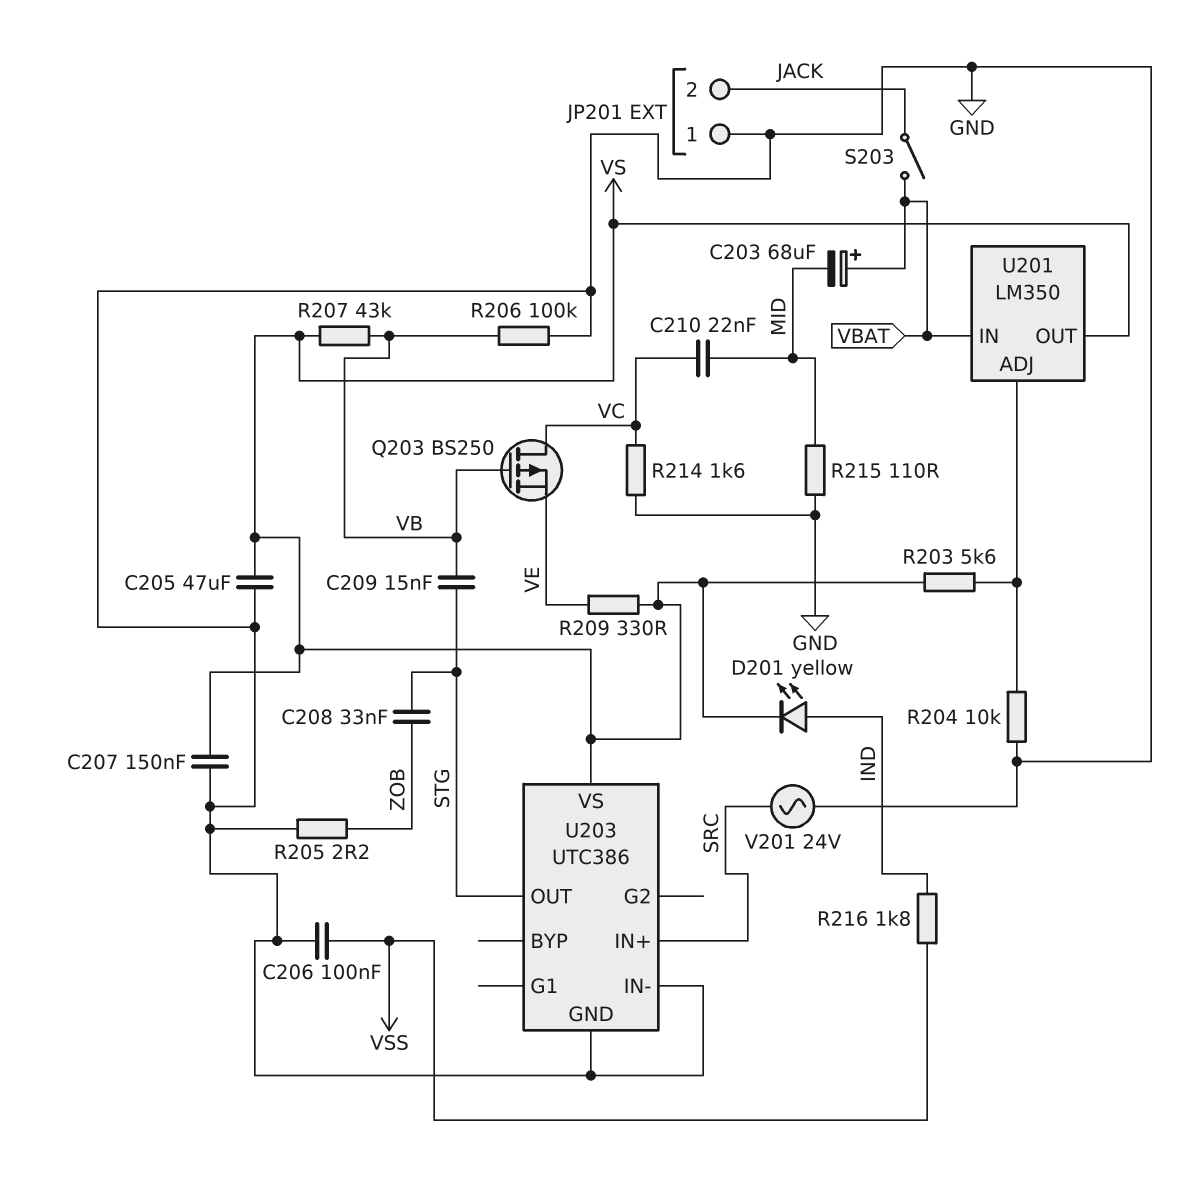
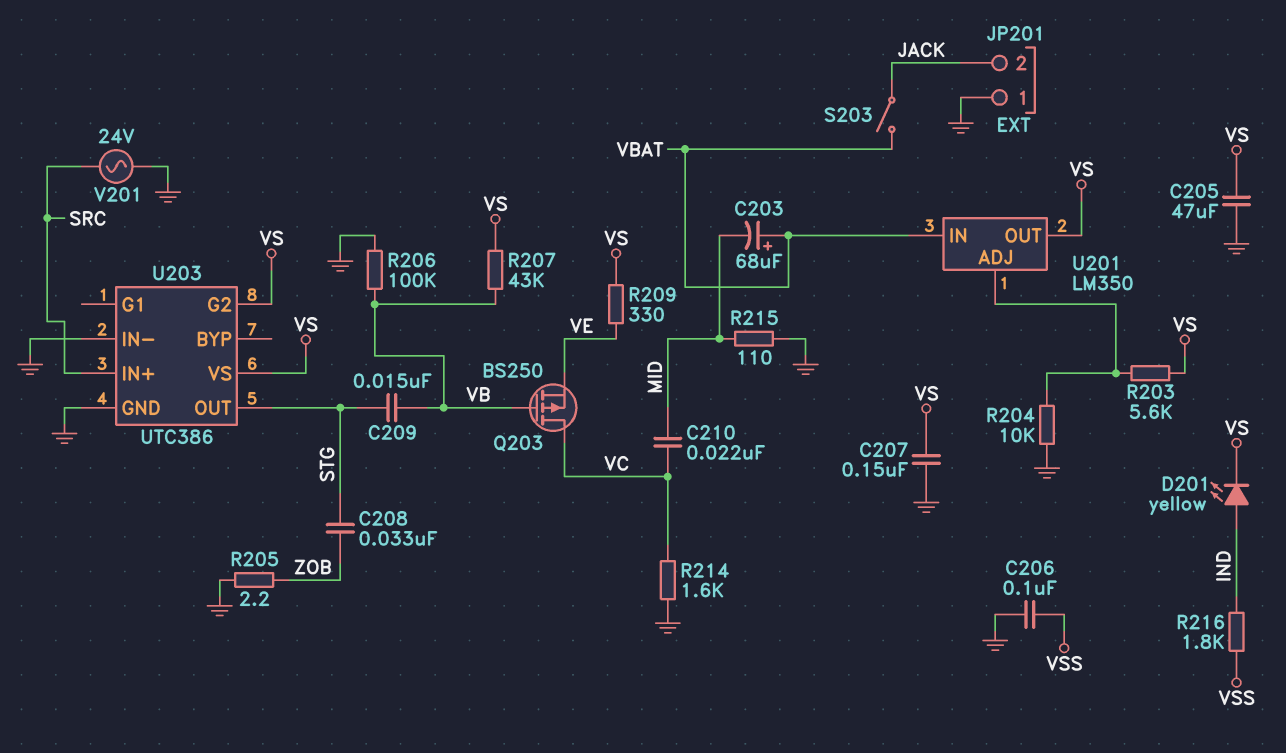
U203 pin G2: none -> VS

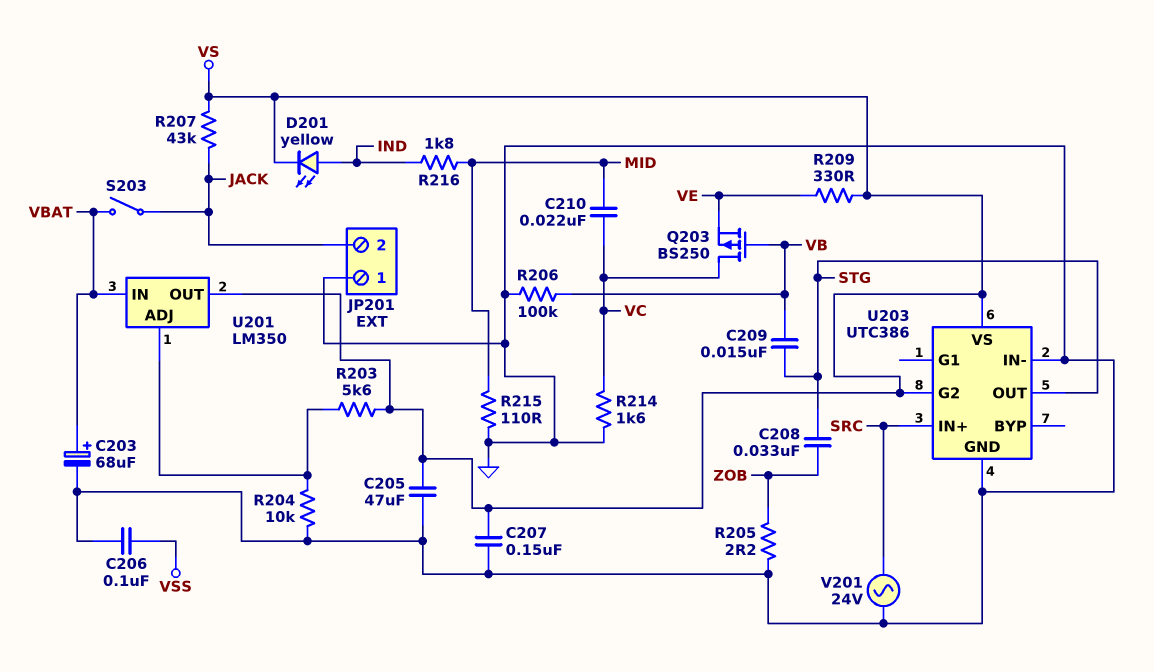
C203: 68uF (plus VBAT, minus MID) -> 68uF (plus VBAT, minus GND)
R207: 43k (VB, VS) -> 43k (JACK, VS)
R216: 1.8k (IND, VSS) -> 1.8k (IND, MID)

